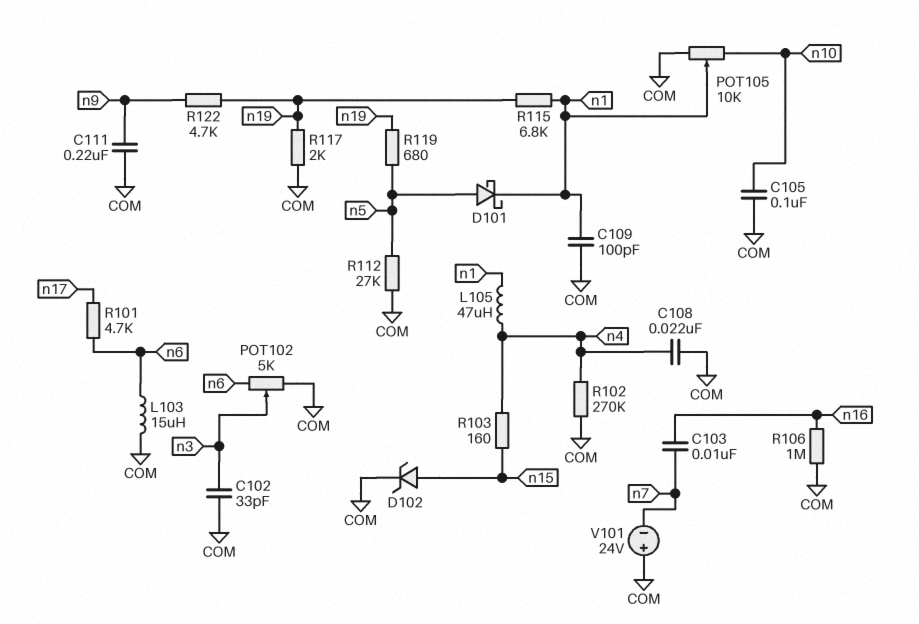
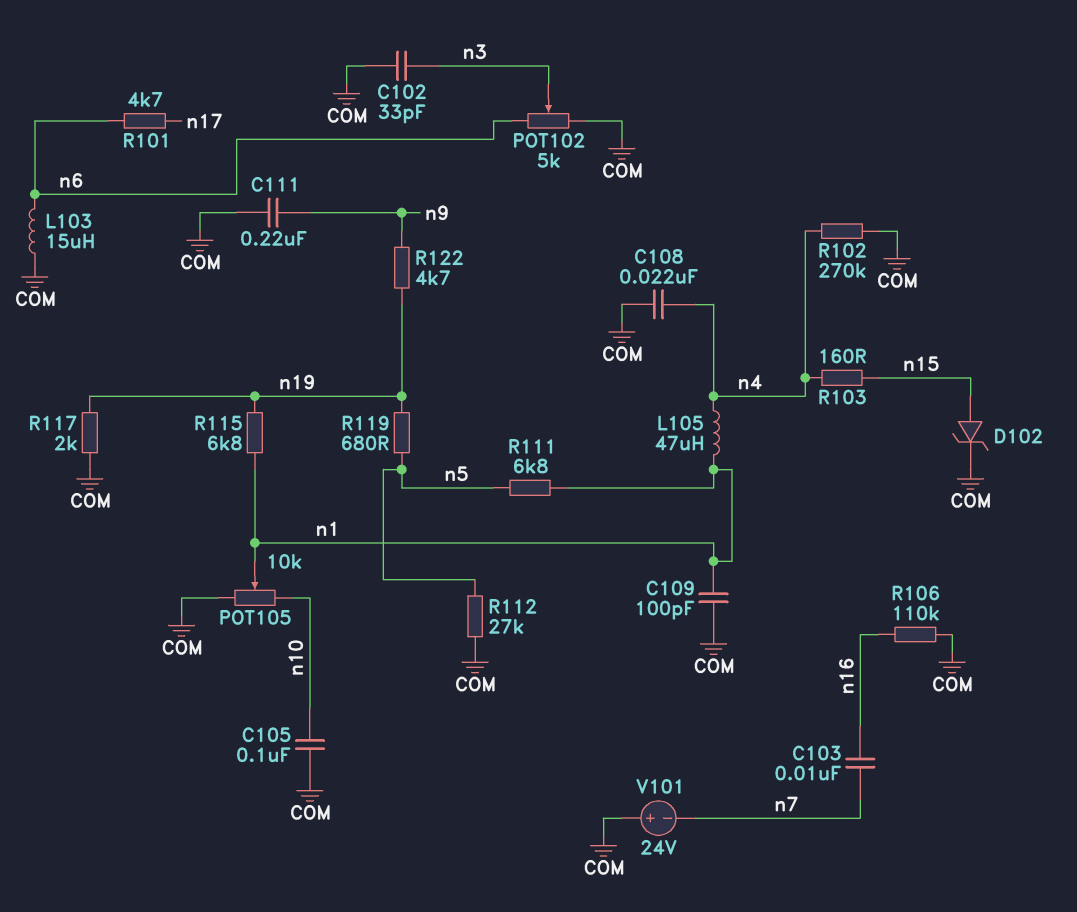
D101: schottky (A n5, K n1) -> none
R106: 1M (COM, n16) -> 110k (COM, n16)
R111: none -> 6.8k (n1, n5)

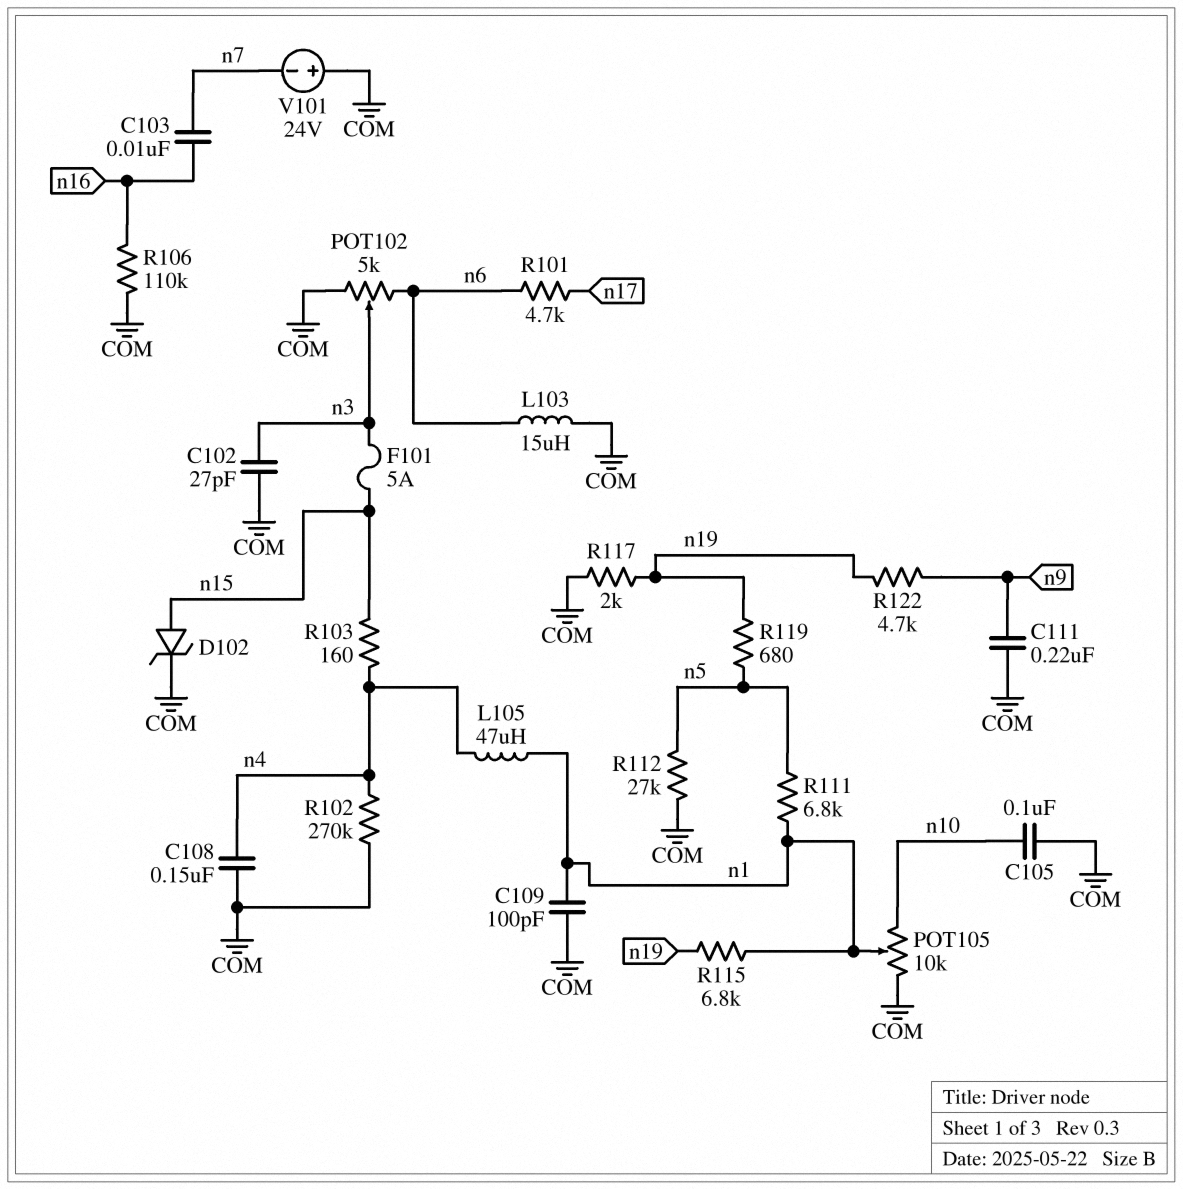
C102: 33pF (COM, n3) -> 27pF (COM, n3)
C108: 22nF (COM, n4) -> 150nF (COM, n4)
F101: none -> 5A (n3, n15)

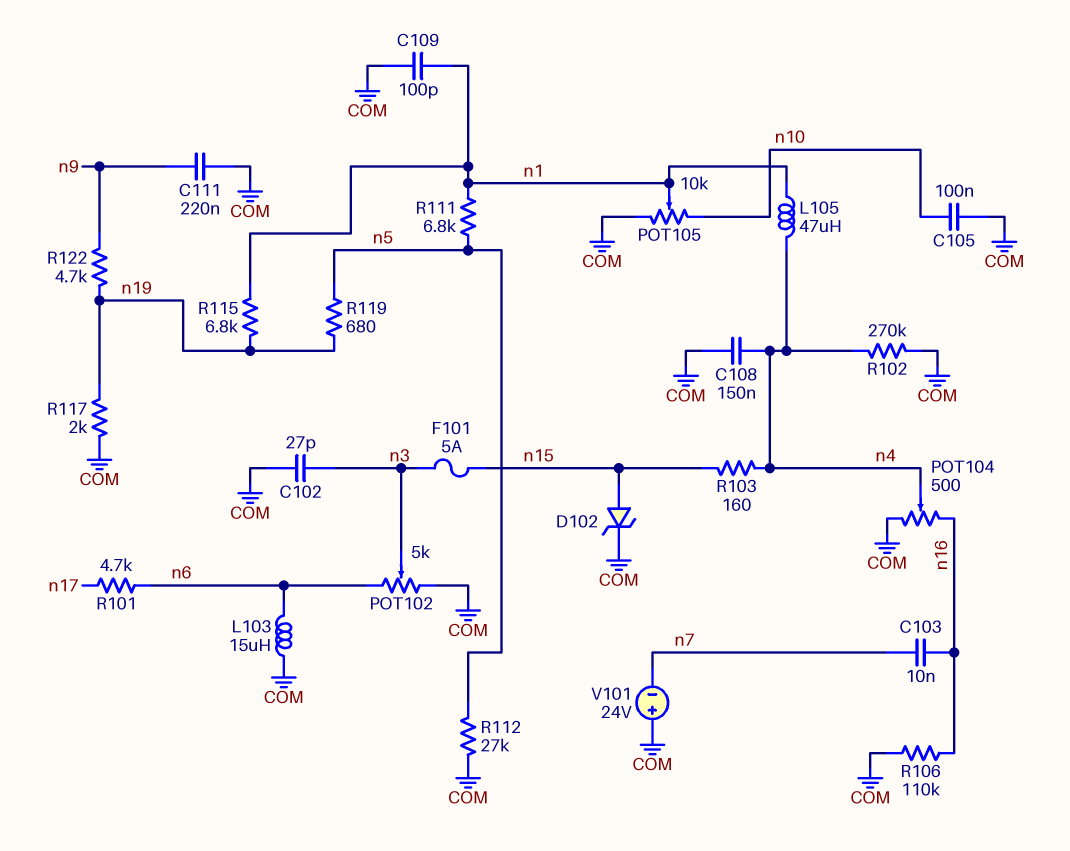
POT104: none -> 500 (COM, n16, wiper n4)

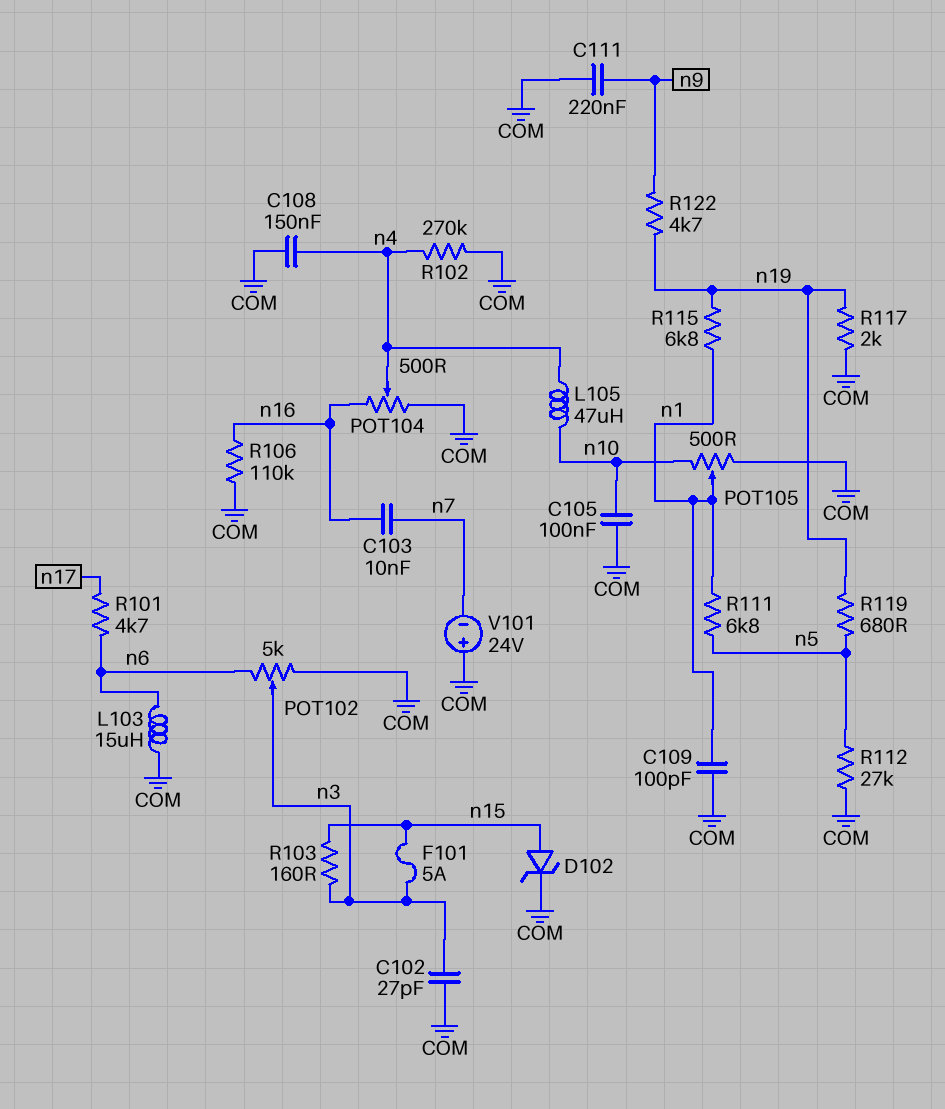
L105: 47uH (n1, n4) -> 47uH (n4, n10)
POT105: 10k (COM, n10, wiper n1) -> 500 (COM, n10, wiper n1)
R103: 160 (n4, n15) -> 160 (n3, n15)

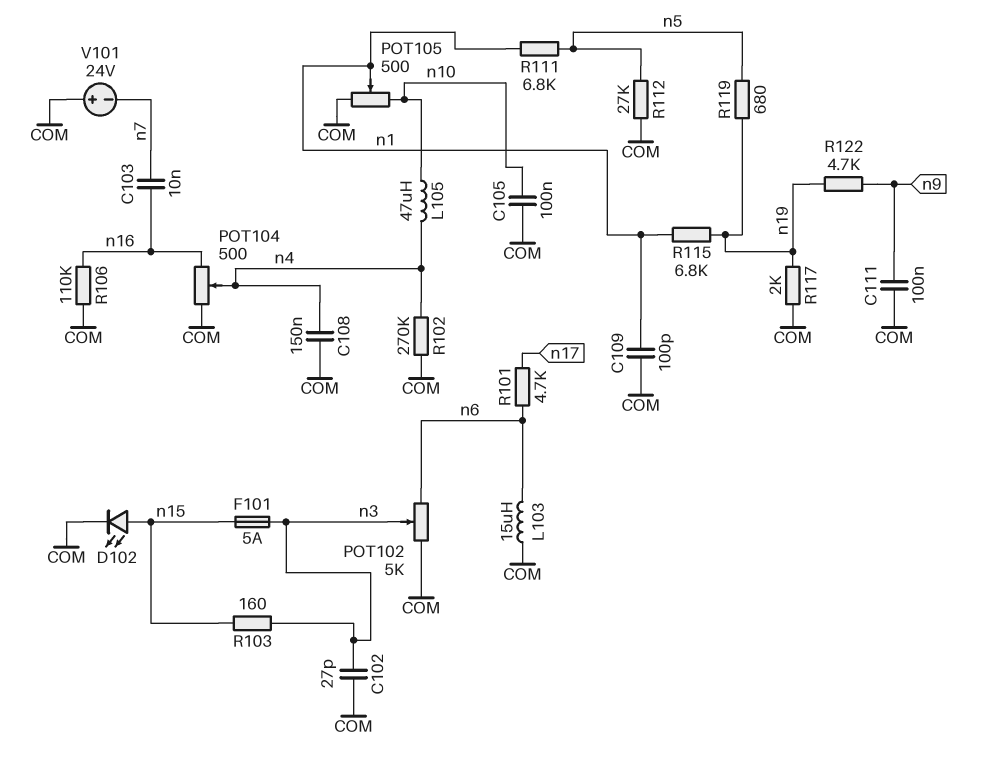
C111: 220nF (COM, n9) -> 100nF (COM, n9)
D102: zener (A n15, K COM) -> LED (A n15, K COM)

